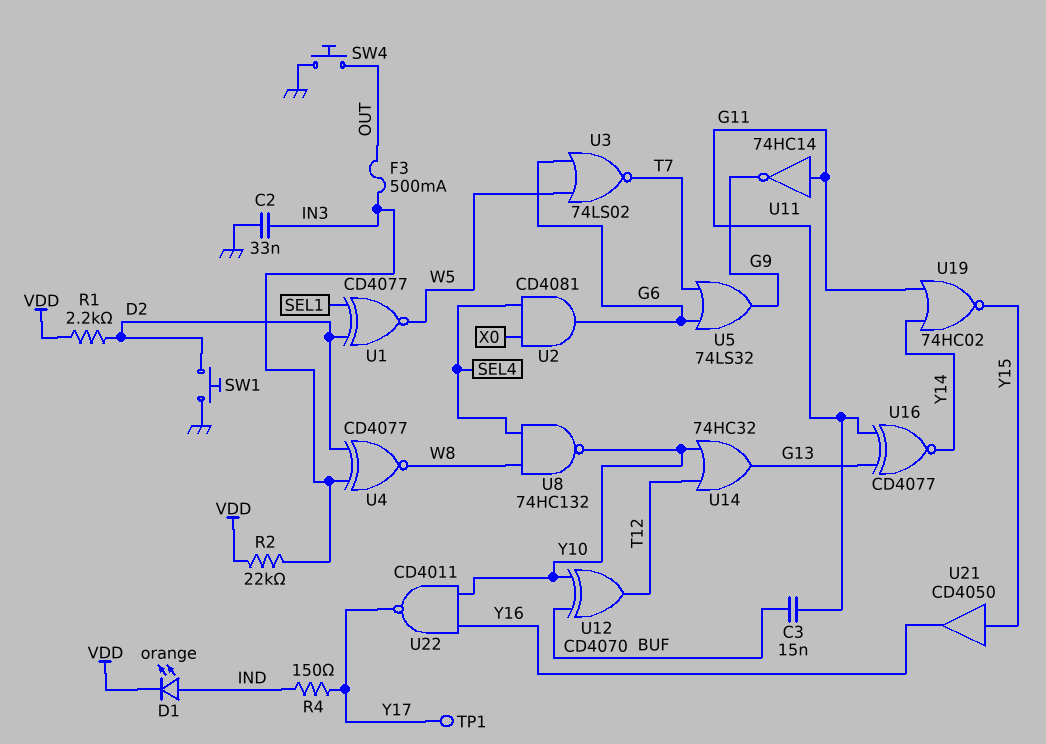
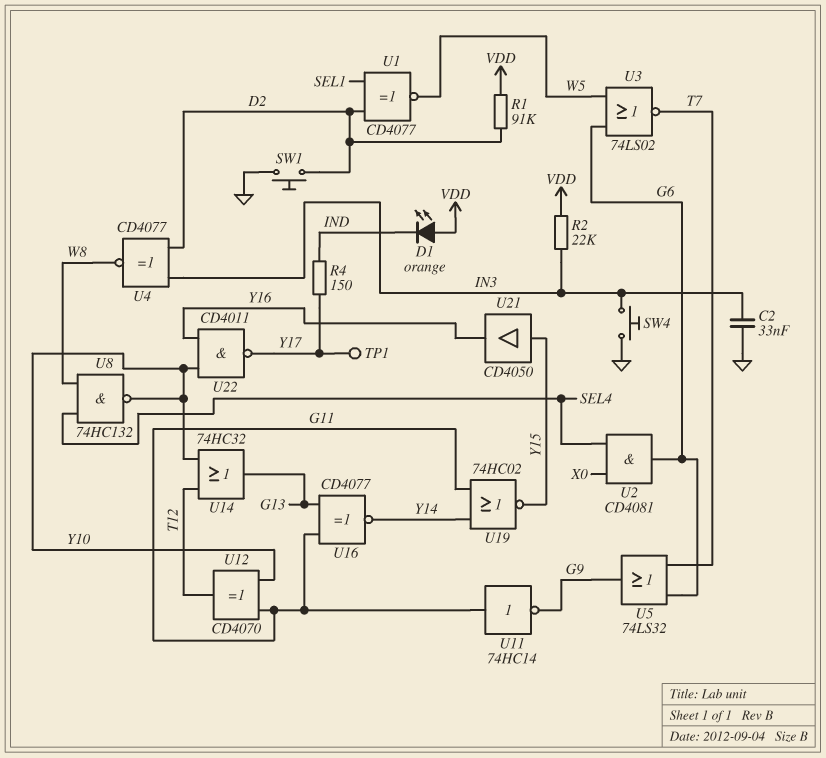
C3: 15nF (BUF, G11) -> none
D1: LED orange (A IND, K VDD) -> LED orange (A VDD, K IND)
F3: 500mA (IN3, OUT) -> none
R1: 2.2k (D2, VDD) -> 91k (D2, VDD)
SW4: button (GND, OUT) -> button (GND, IN3)
U12: XOR CD4070 (in BUF, in Y10, out T12) -> XOR CD4070 (in G11, in Y10, out T12)

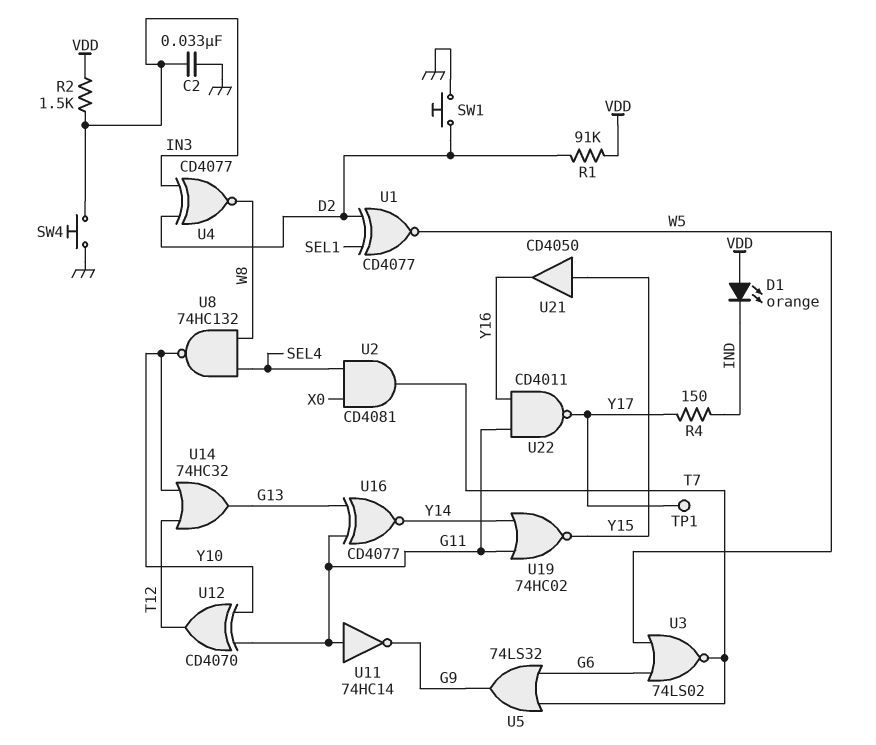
R2: 22k (IN3, VDD) -> 1.5k (IN3, VDD)
U2: AND CD4081 (in SEL4, in X0, out G6) -> AND CD4081 (in SEL4, in X0, out T7)
U22: NAND CD4011 (in Y10, in Y16, out Y17) -> NAND CD4011 (in G11, in Y16, out Y17)

